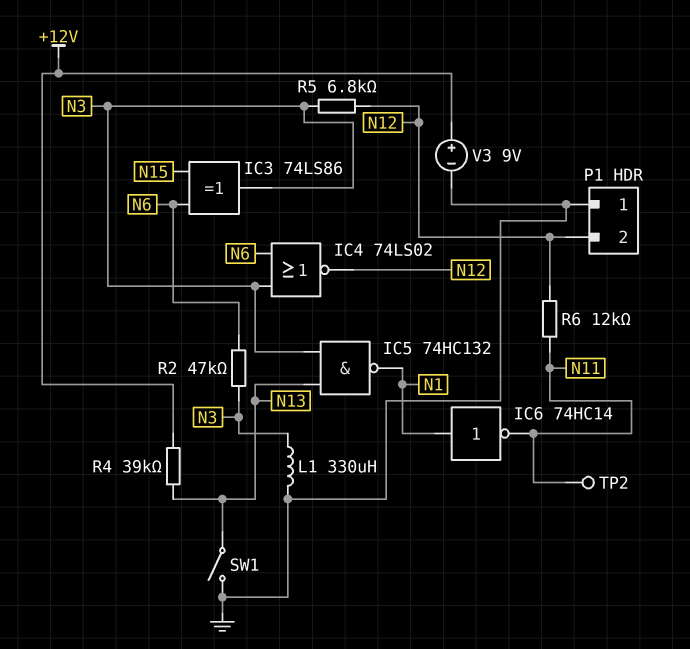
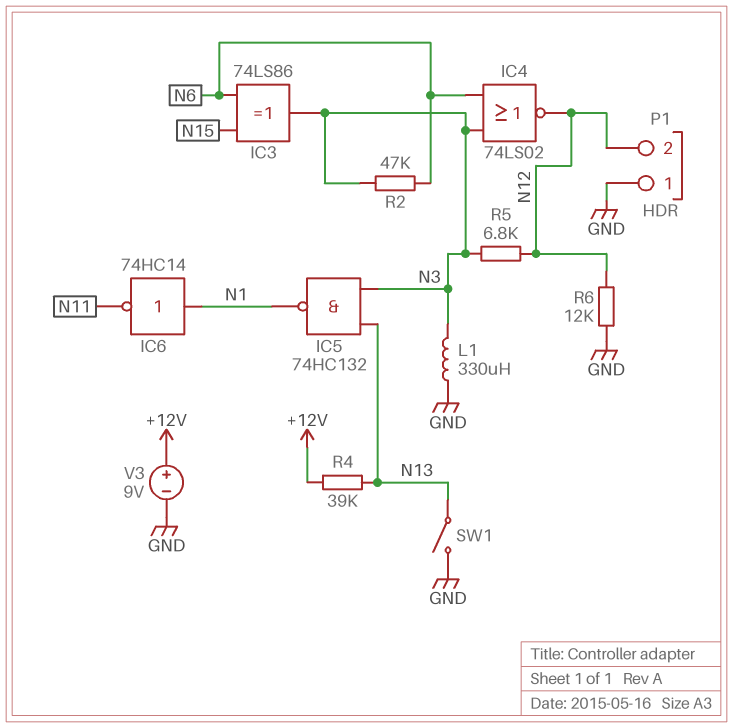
R6: 12k (N11, N12) -> 12k (GND, N12)
TP2: test point (N11) -> none

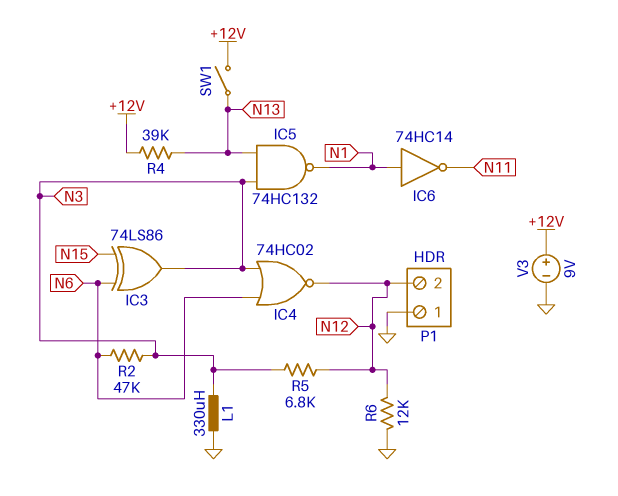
IC4: NOR 74LS02 (in N3, in N6, out N12) -> NOR 74HC02 (in N3, in N6, out N12)
SW1: switch (GND, N13) -> switch (+12V, N13)

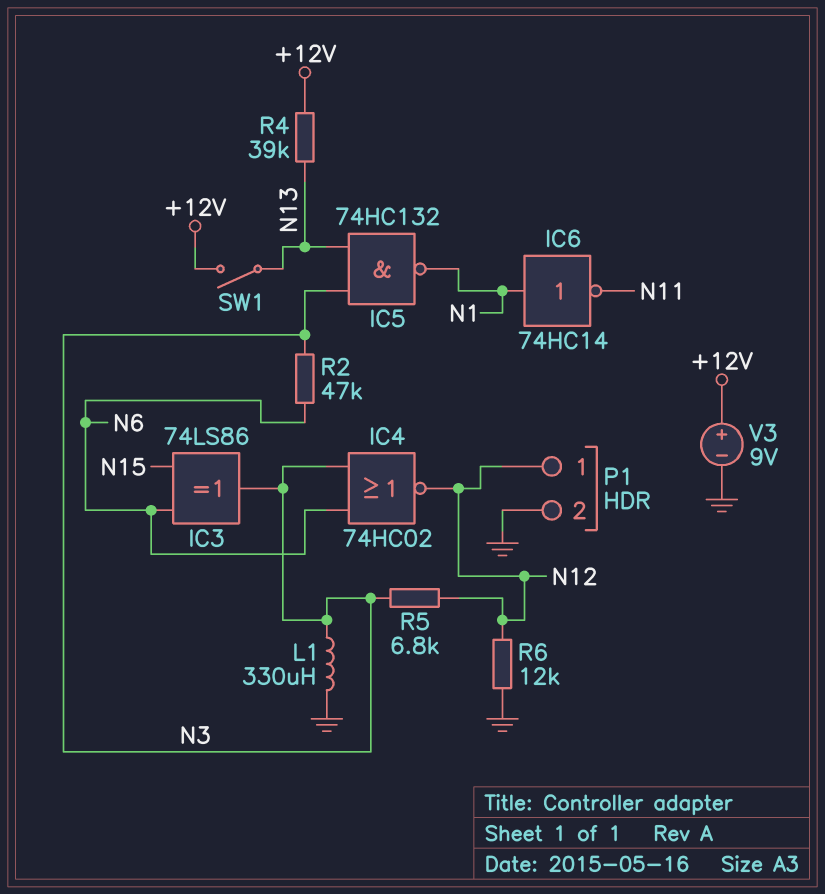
P1 pin 1: GND -> N12
P1 pin 2: N12 -> GND

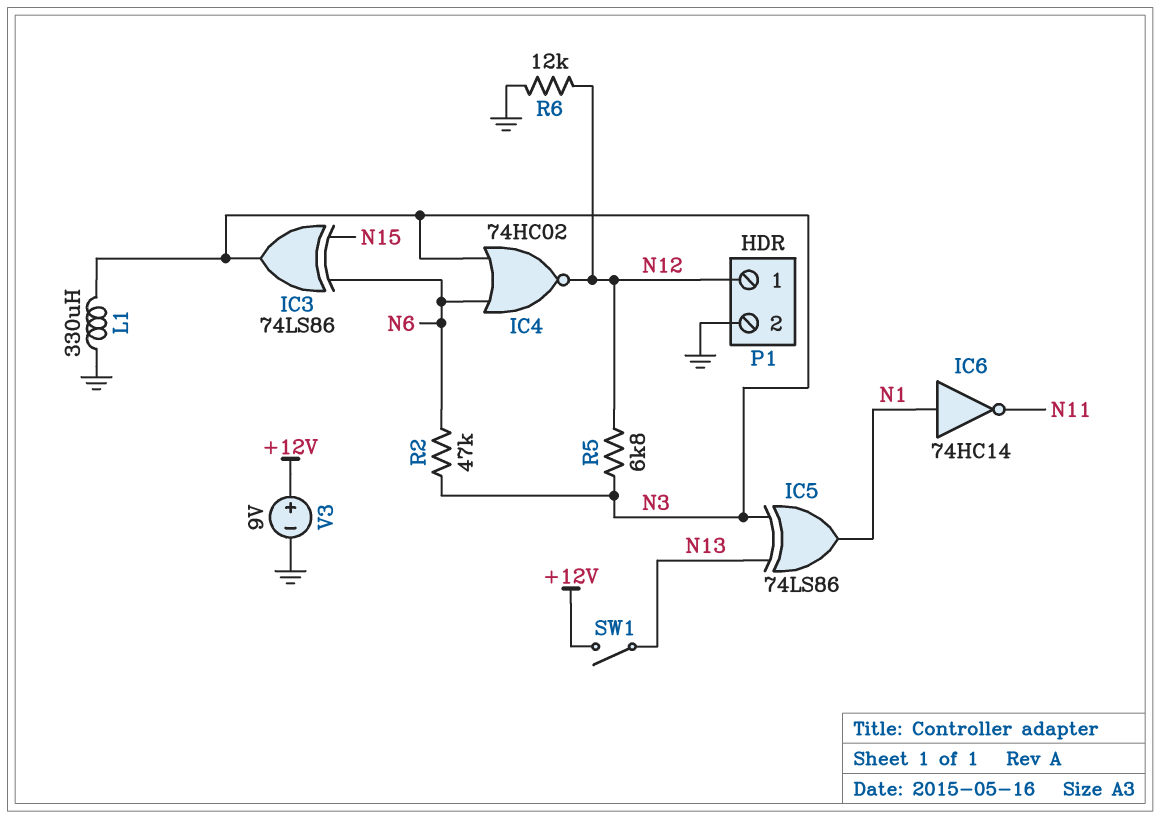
IC5: NAND 74HC132 (in N3, in N13, out N1) -> XOR 74LS86 (in N3, in N13, out N1)
R4: 39k (+12V, N13) -> none

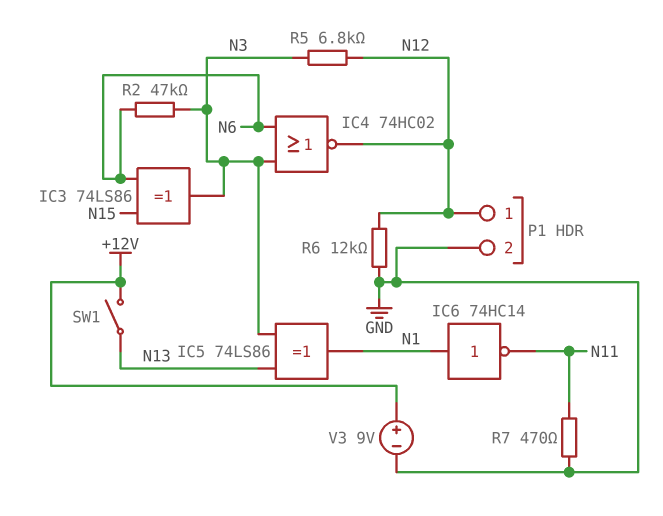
L1: 330uH (GND, N3) -> none
R7: none -> 470 (GND, N11)

